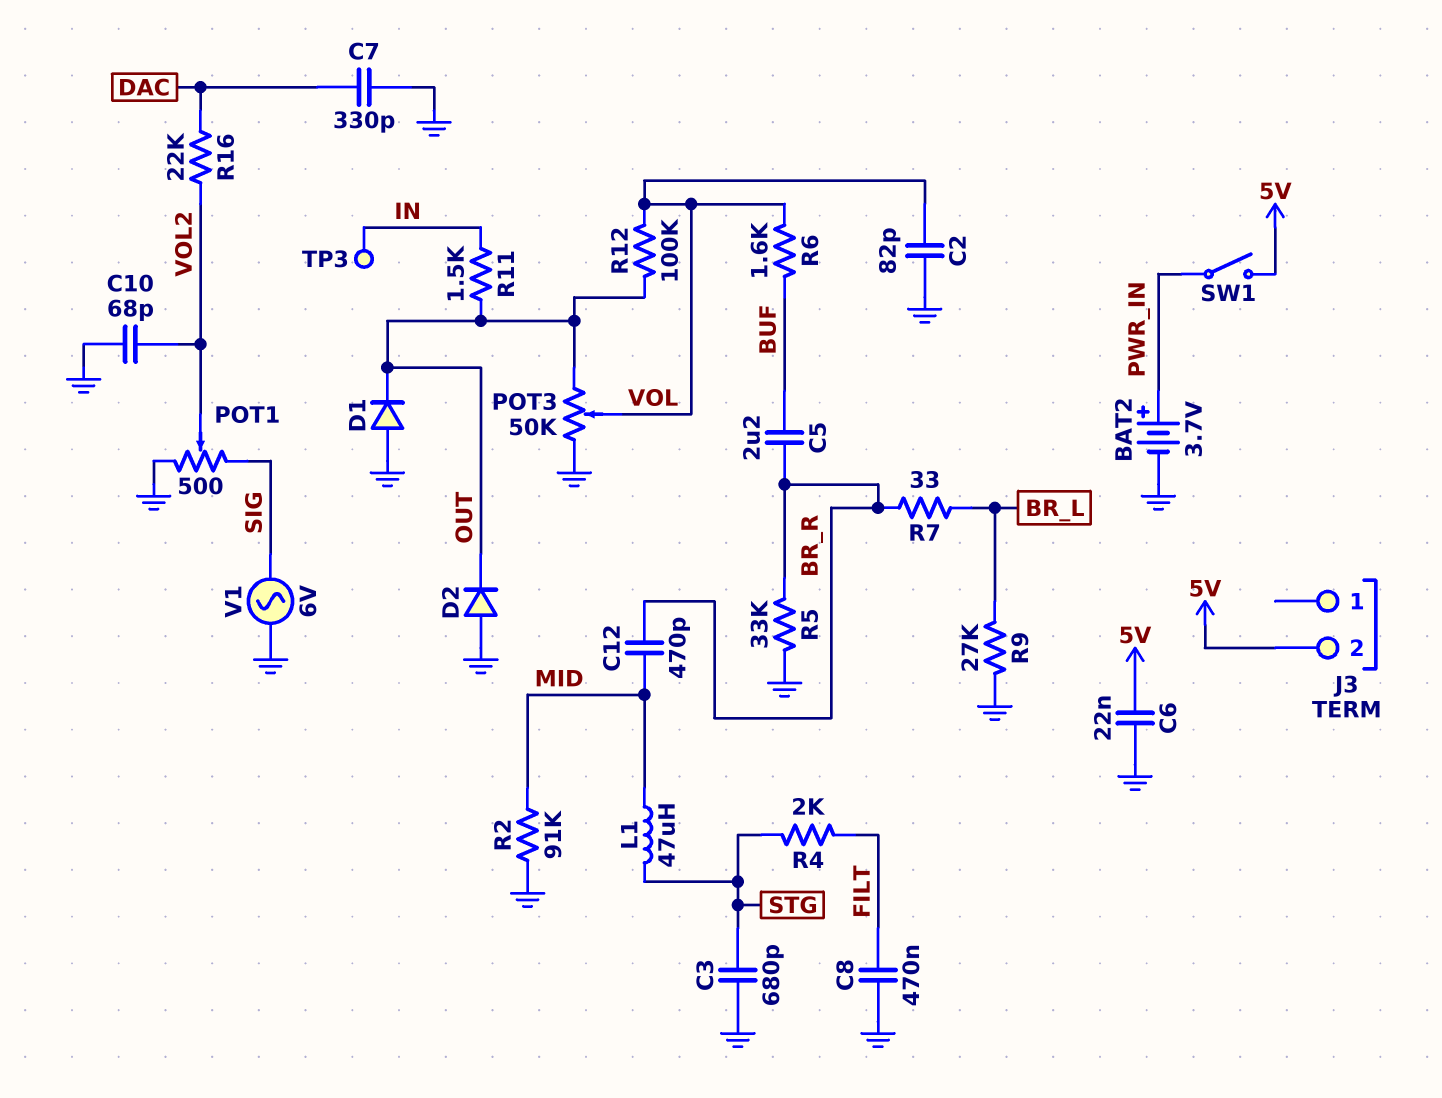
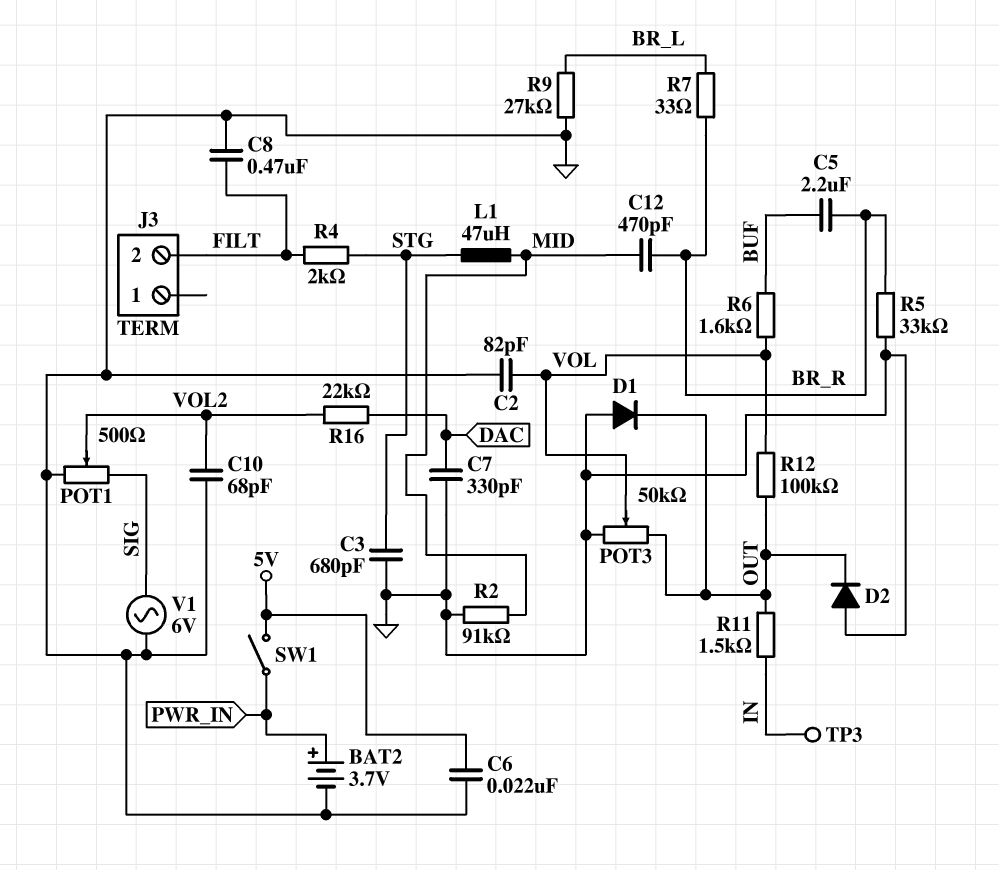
J3 pin 2: 5V -> FILT

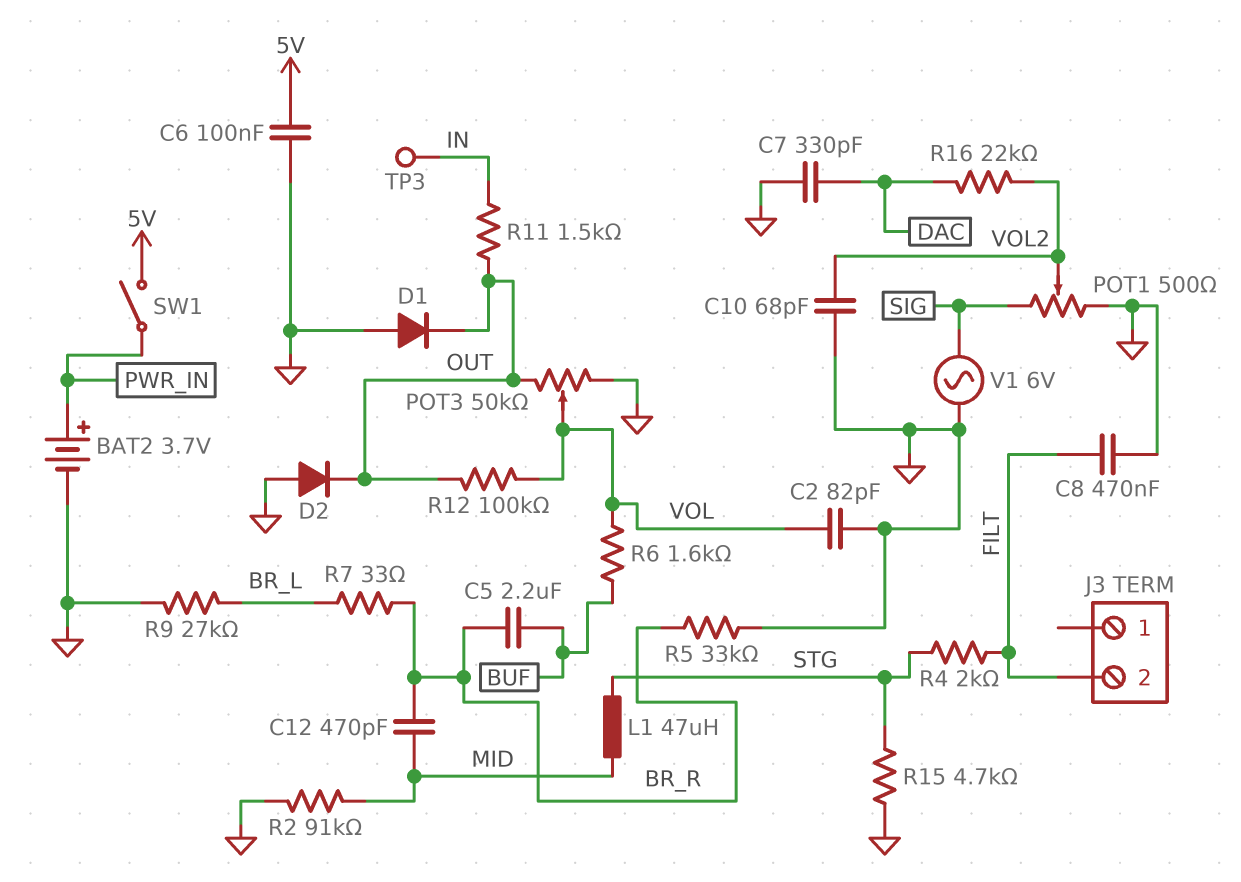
C3: 680pF (GND, STG) -> none
C6: 22nF (5V, GND) -> 100nF (5V, GND)
R15: none -> 4.7k (GND, STG)

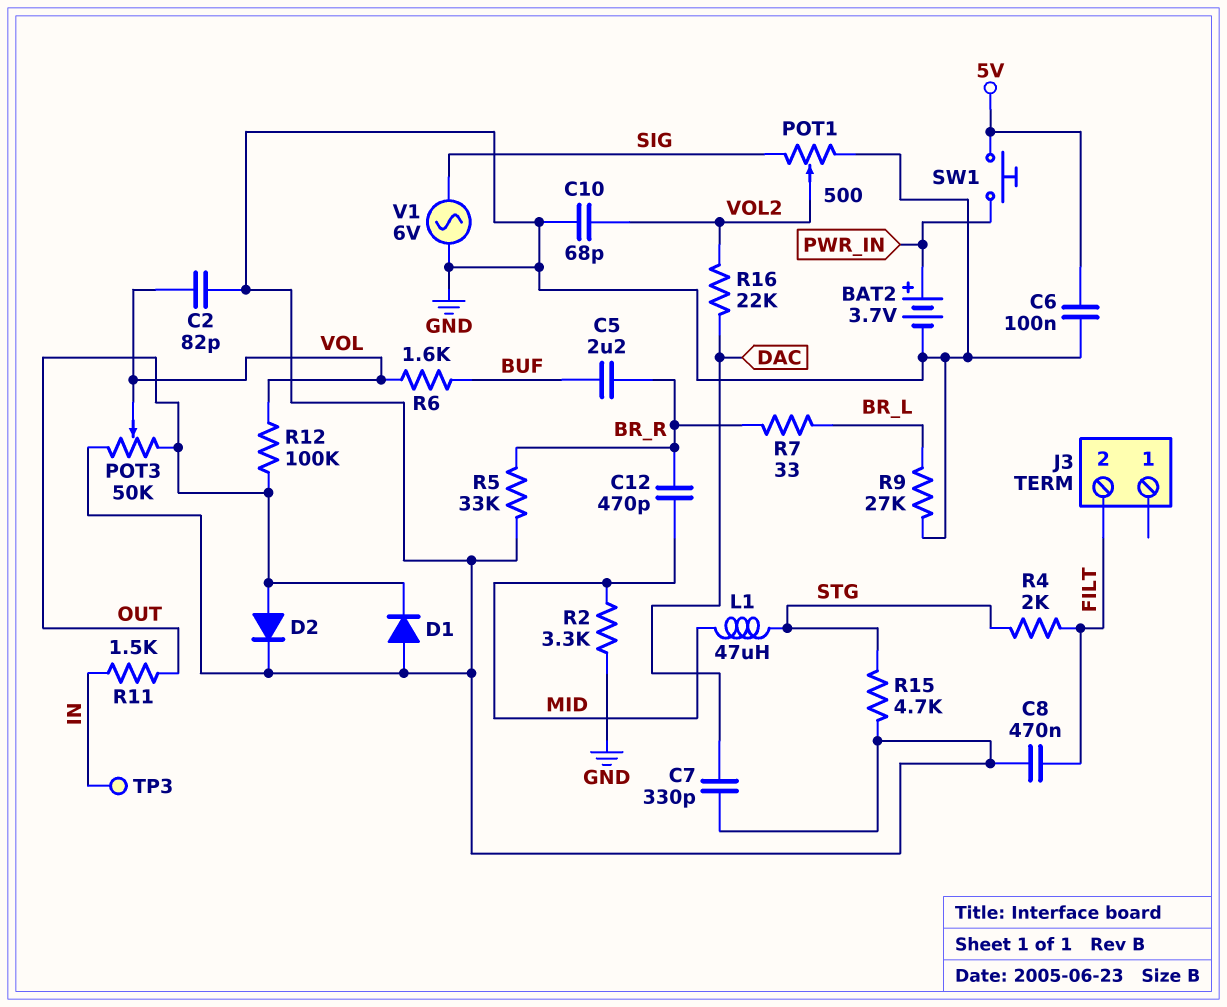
D2: diode (A GND, K OUT) -> diode (A OUT, K GND)
R2: 91k (GND, MID) -> 3.3k (GND, MID)
SW1: switch (5V, PWR_IN) -> button (5V, PWR_IN)

